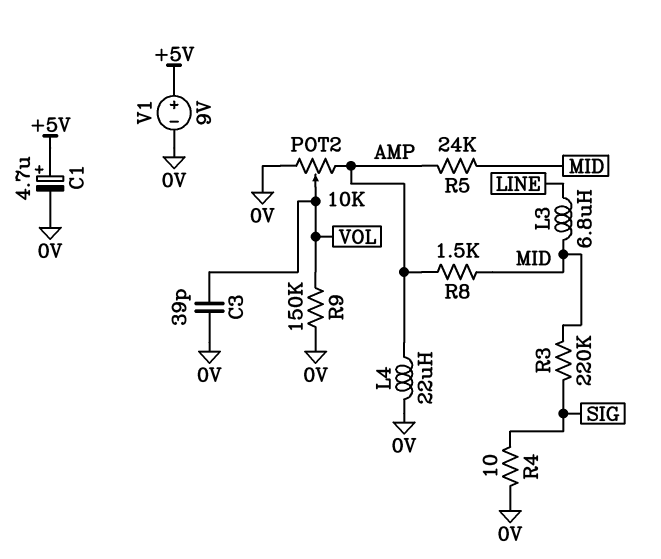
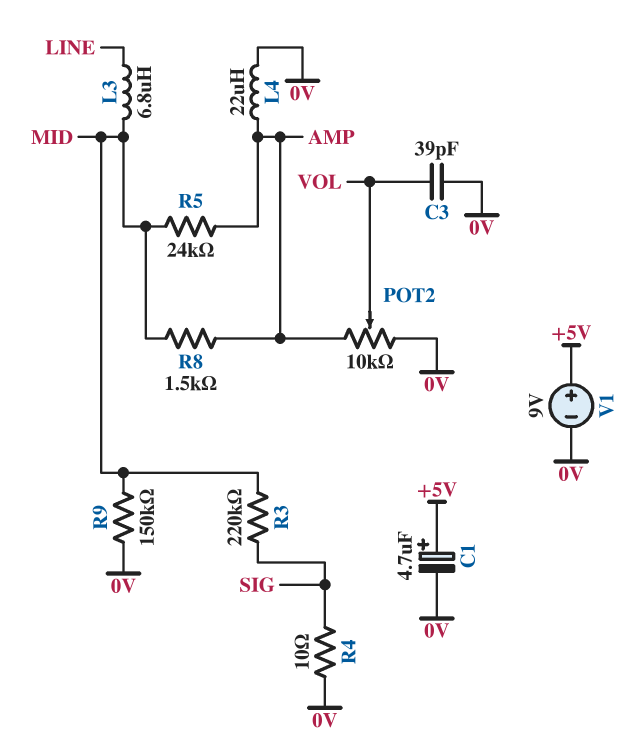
R9: 150k (0V, VOL) -> 150k (0V, MID)

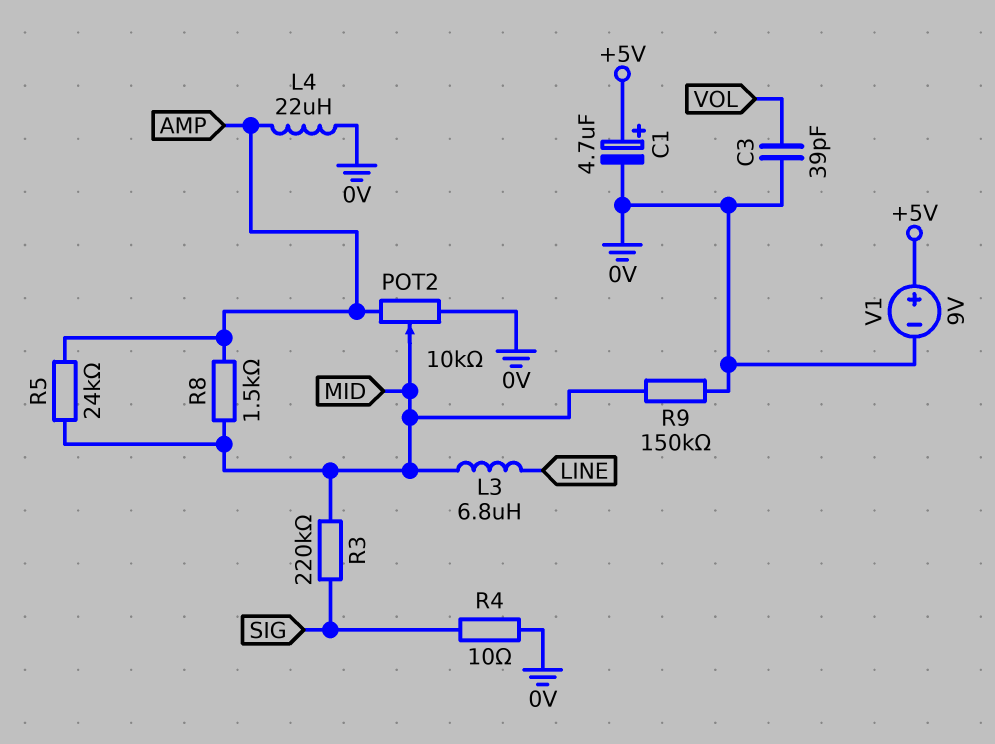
POT2: 10k (0V, AMP, wiper VOL) -> 10k (0V, AMP, wiper MID)

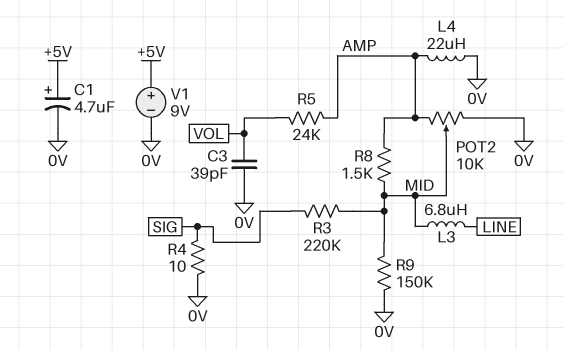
R5: 24k (AMP, MID) -> 24k (AMP, VOL)

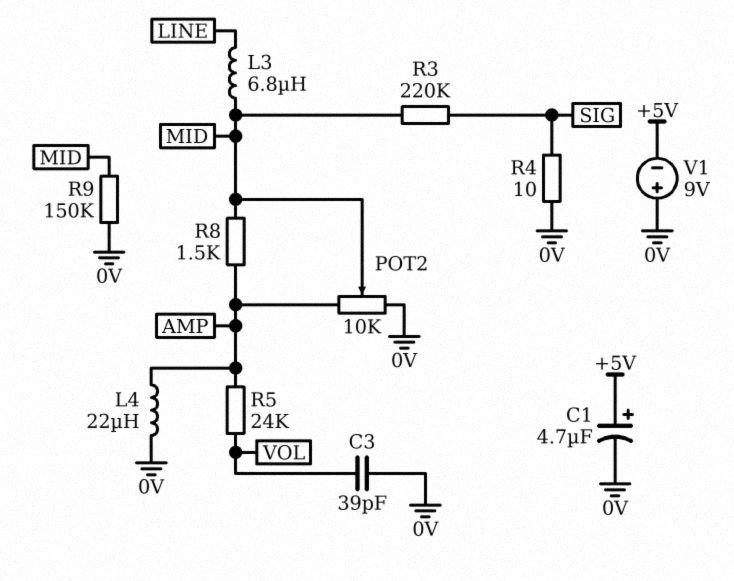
V1: 9V (plus +5V, minus 0V) -> 9V (plus 0V, minus +5V)

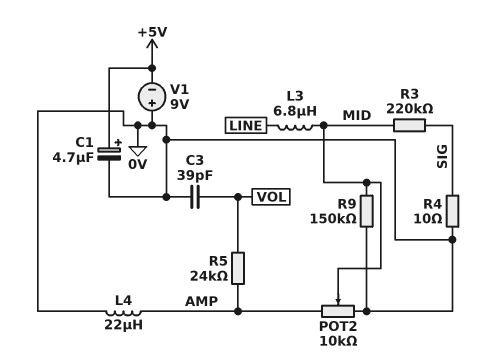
R8: 1.5k (AMP, MID) -> none

